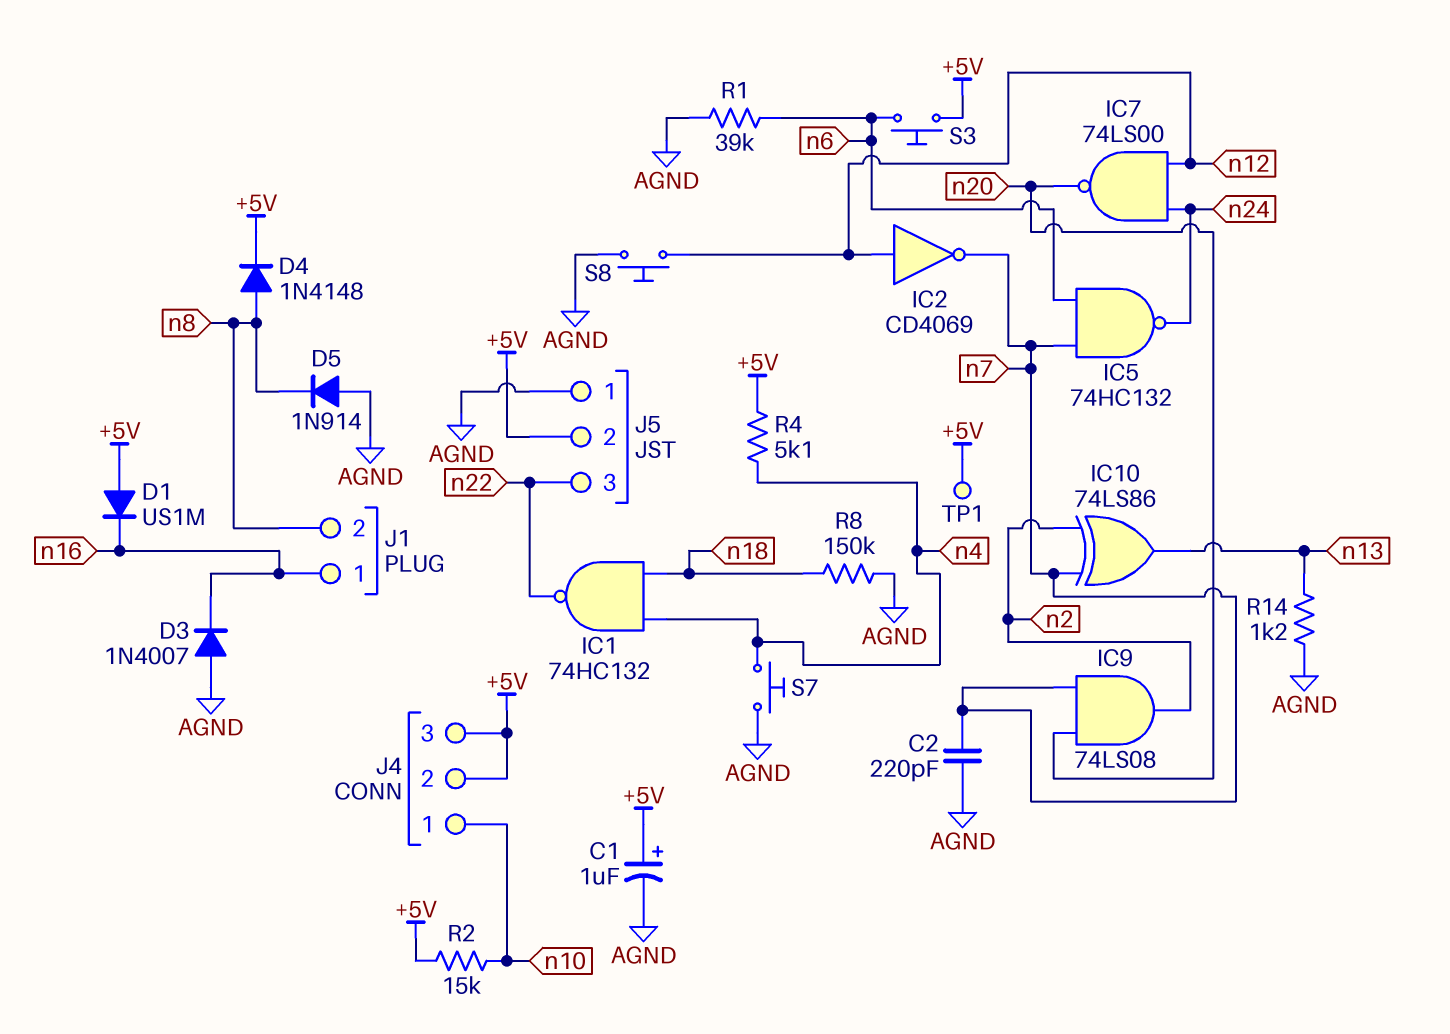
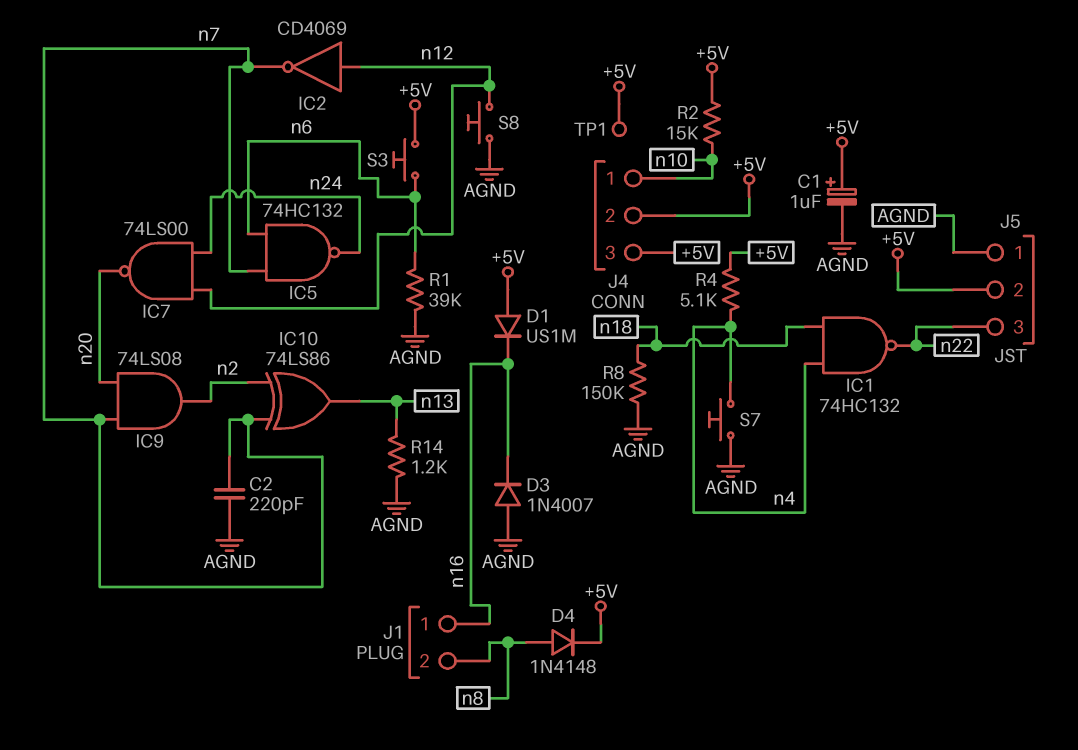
D5: diode 1N914 (A AGND, K n8) -> none

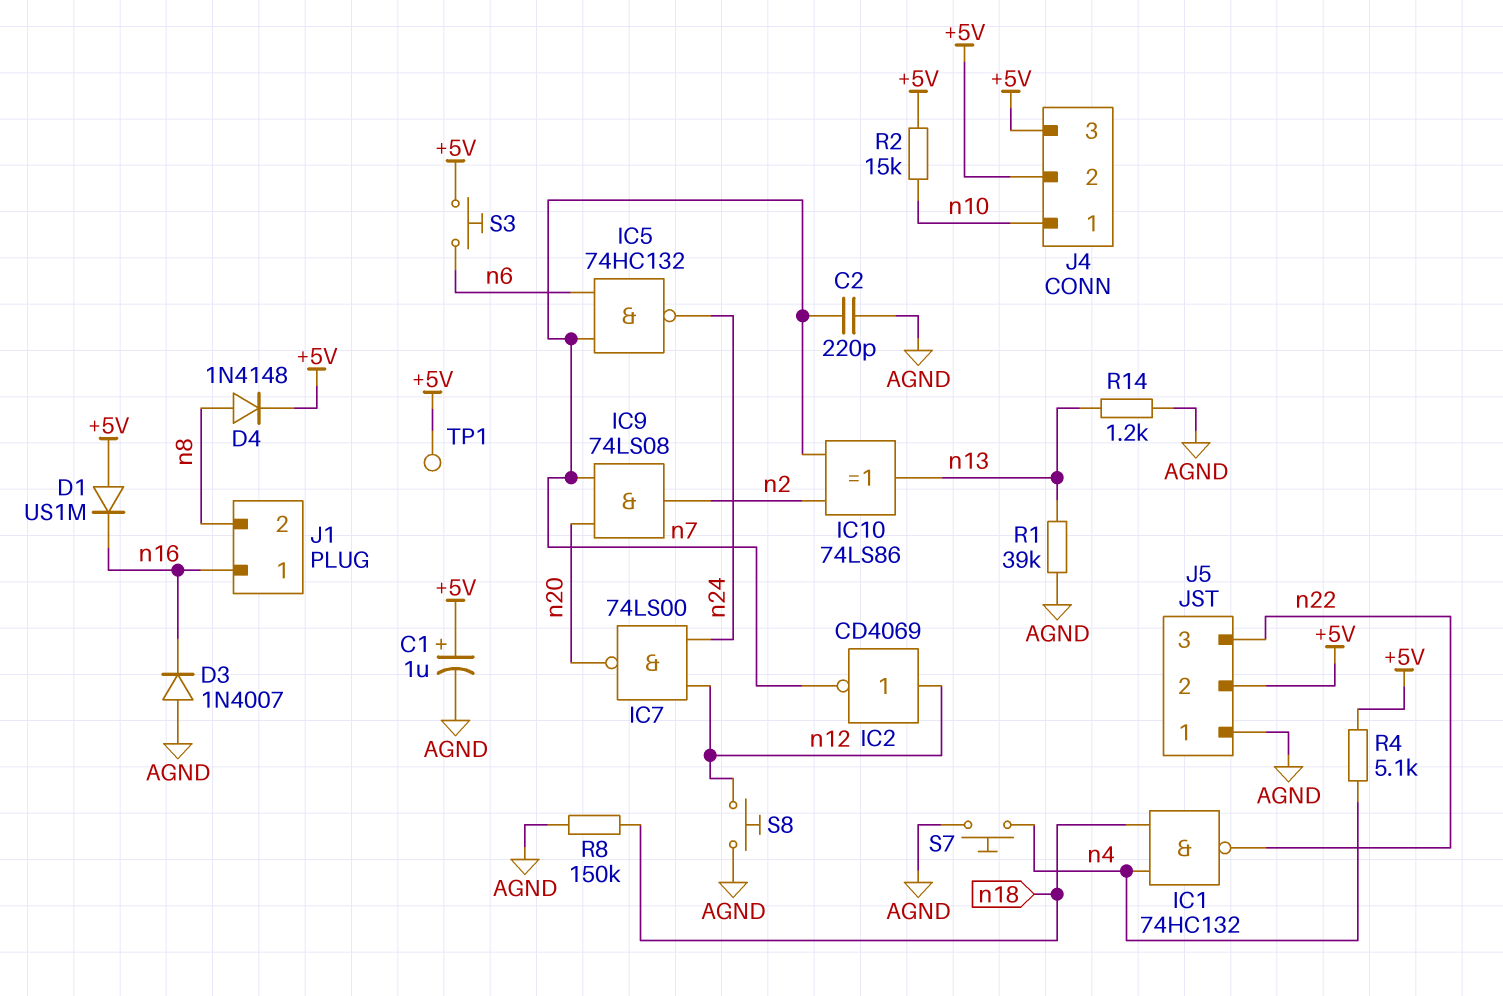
R1: 39k (AGND, n6) -> 39k (AGND, n13)

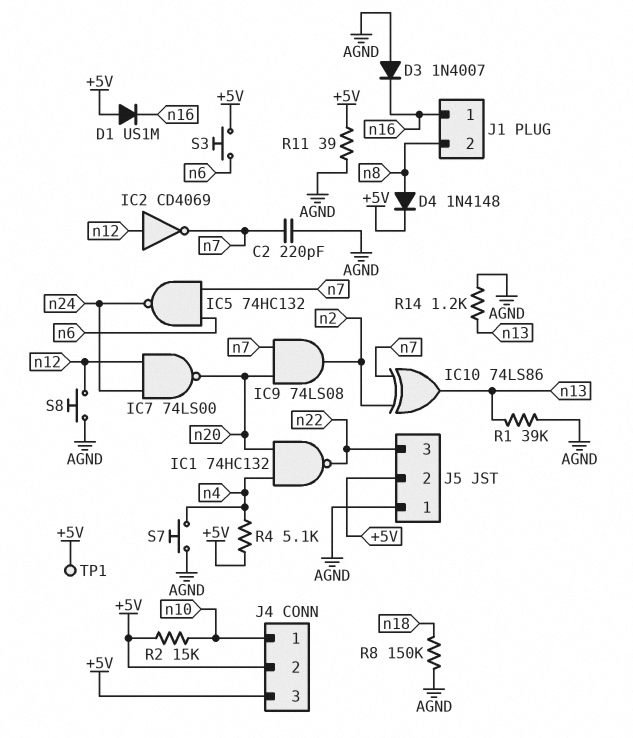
C1: 1uF (plus +5V, minus AGND) -> none
IC1: NAND 74HC132 (in n4, in n18, out n22) -> NAND 74HC132 (in n4, in n20, out n22)
R11: none -> 39 (+5V, AGND)

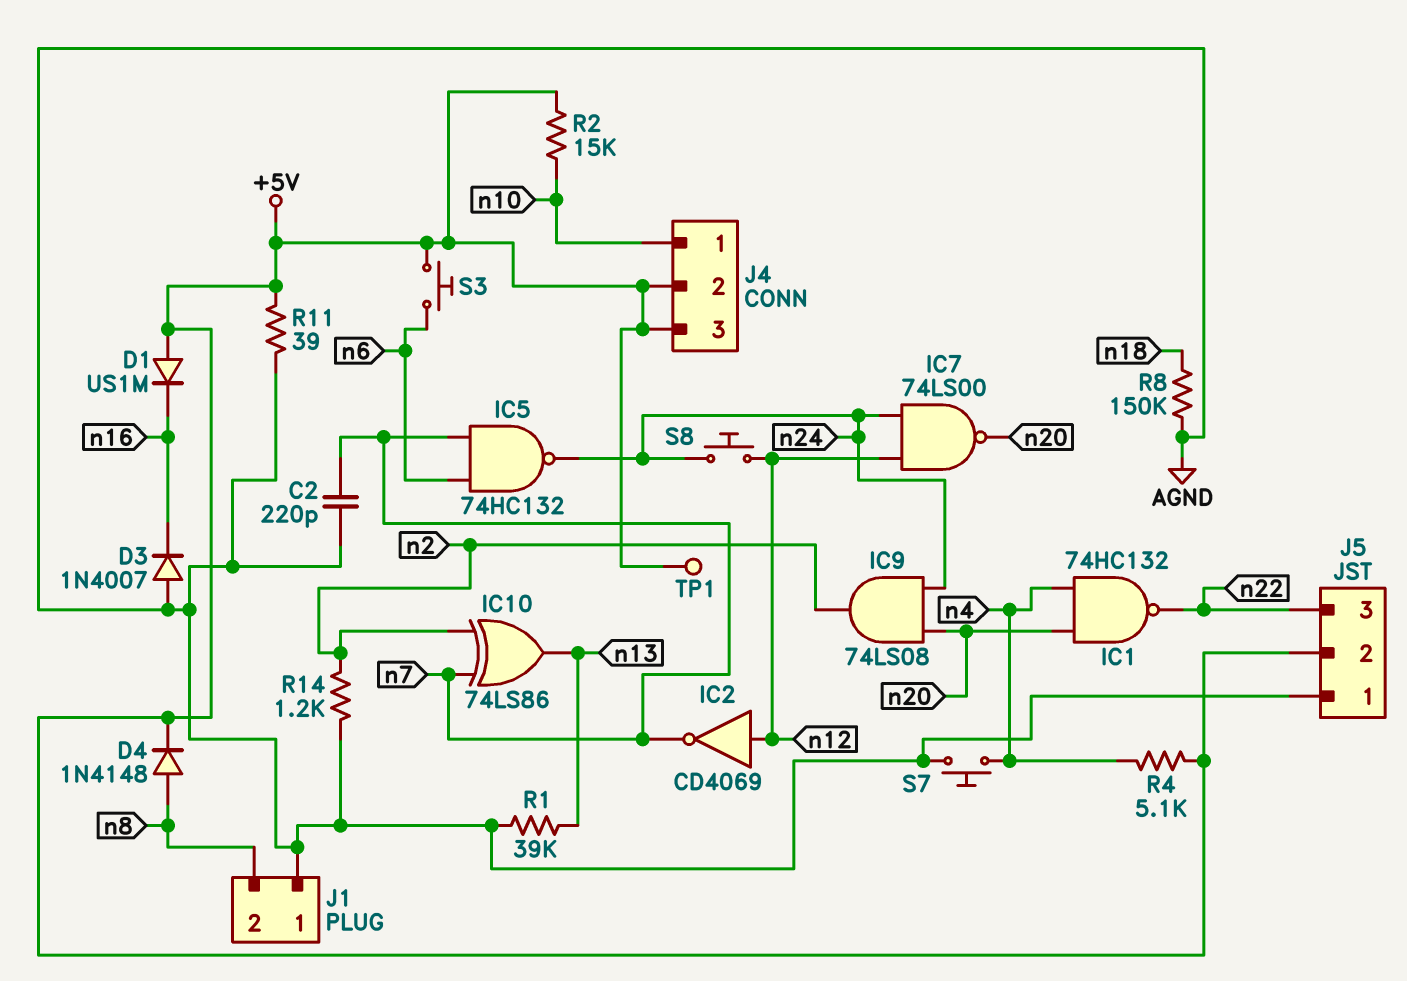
IC9: AND 74LS08 (in n7, in n20, out n2) -> AND 74LS08 (in n20, in n24, out n2)
J1 pin 1: n16 -> AGND
R14: 1.2k (AGND, n13) -> 1.2k (AGND, n2)
S8: button (AGND, n12) -> button (n12, n24)

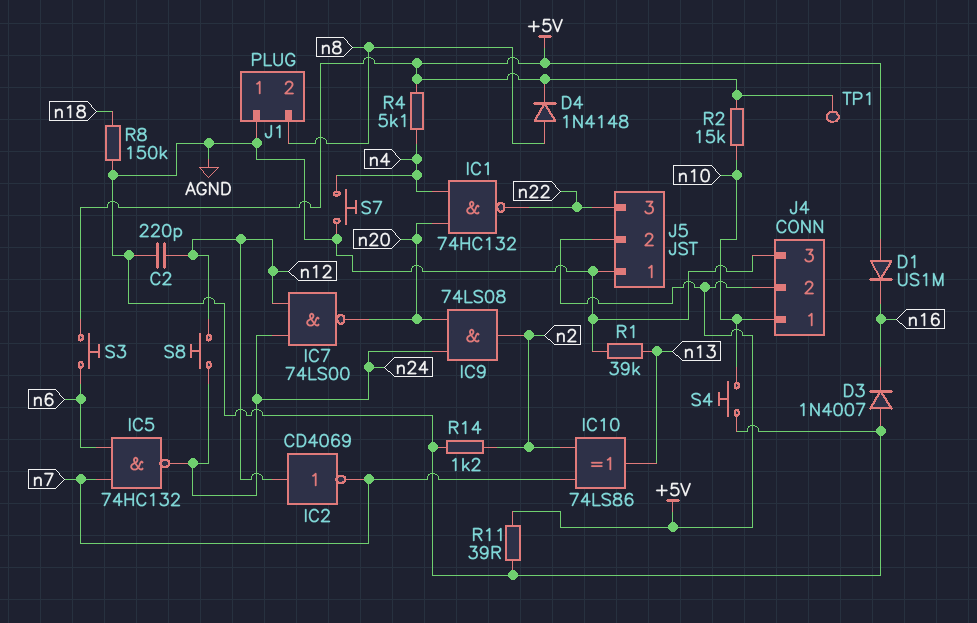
C2: 220pF (AGND, n7) -> 220pF (AGND, n12)
J4 pin 3: +5V -> AGND
S4: none -> button (AGND, n10)

